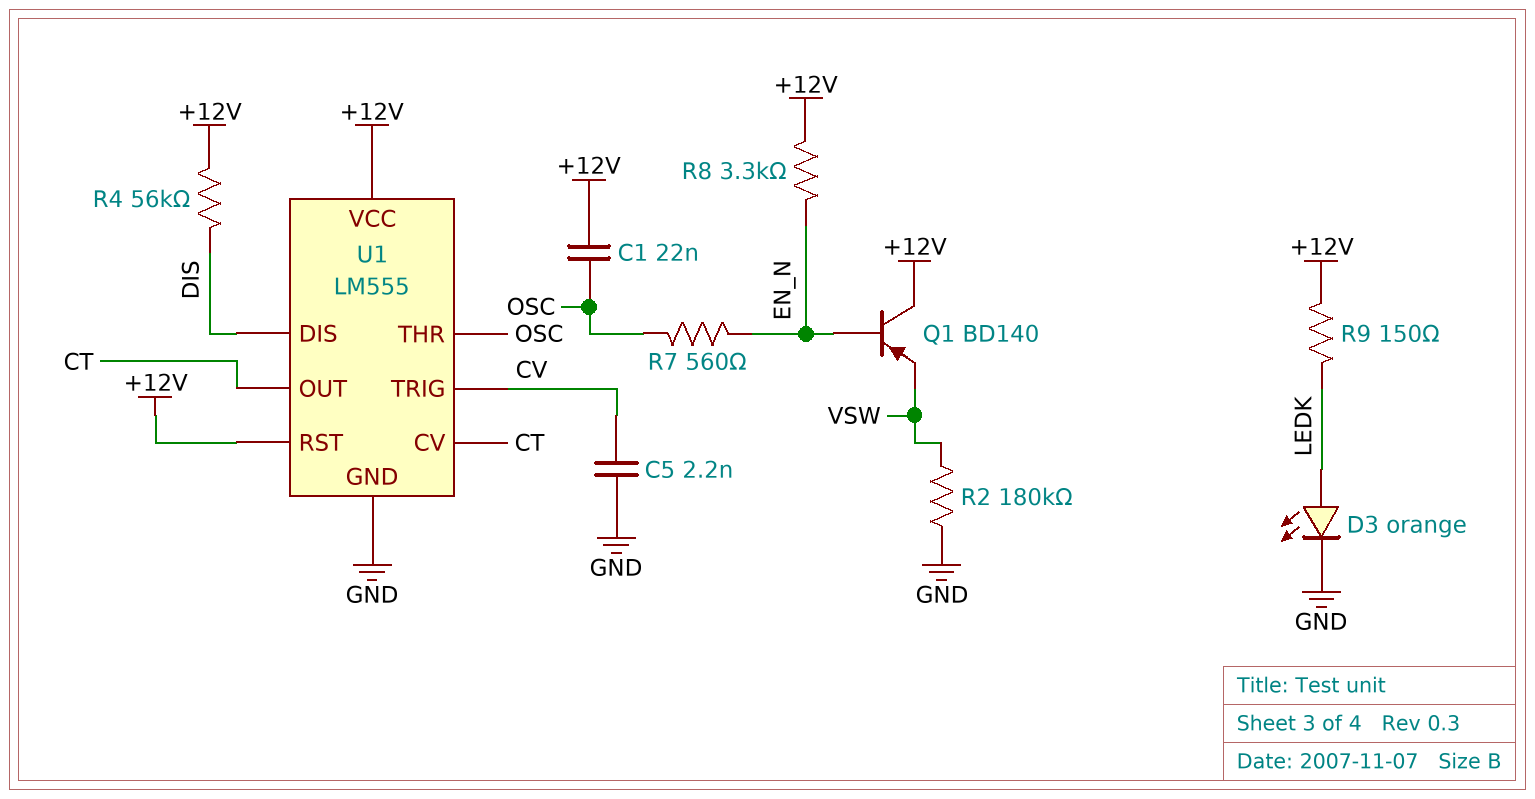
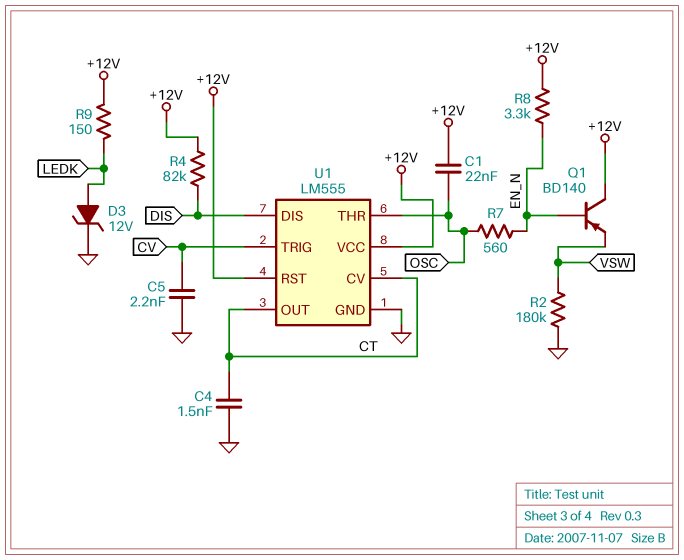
C4: none -> 1.5nF (CT, GND)
D3: LED orange (A LEDK, K GND) -> zener 12V (A LEDK, K GND)
R4: 56k (+12V, DIS) -> 82k (+12V, DIS)

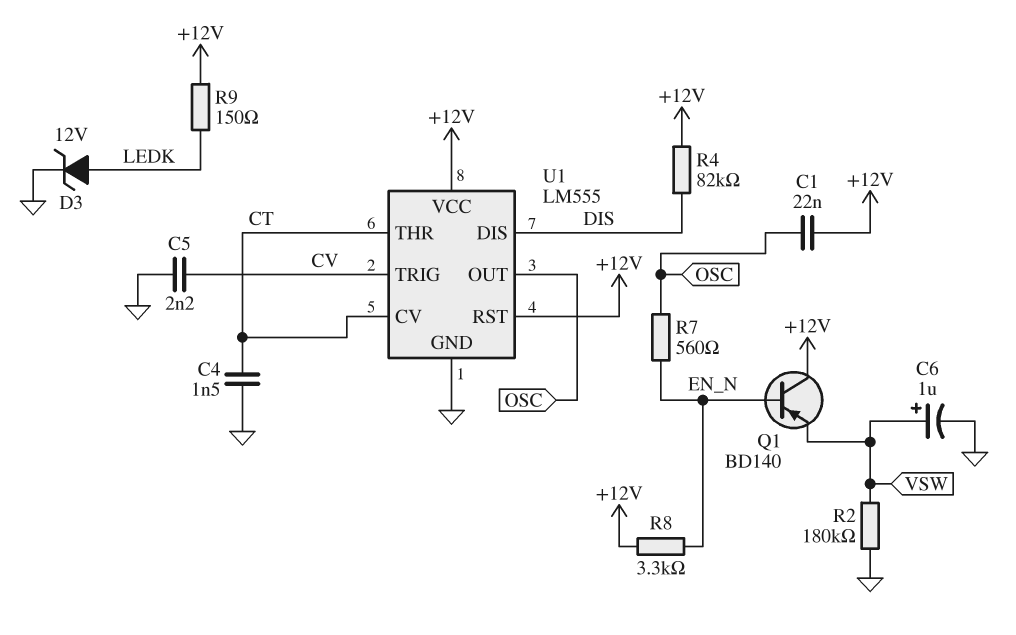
C6: none -> 1uF (plus VSW, minus GND)
U1 pin OUT: CT -> OSC
U1 pin THR: OSC -> CT

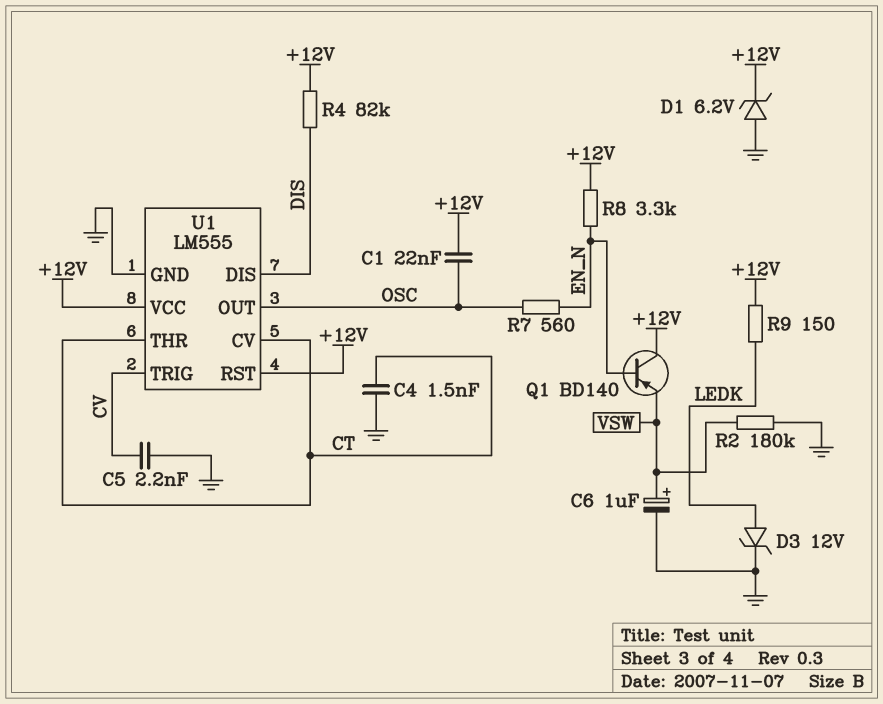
D1: none -> zener 6.2V (A GND, K +12V)

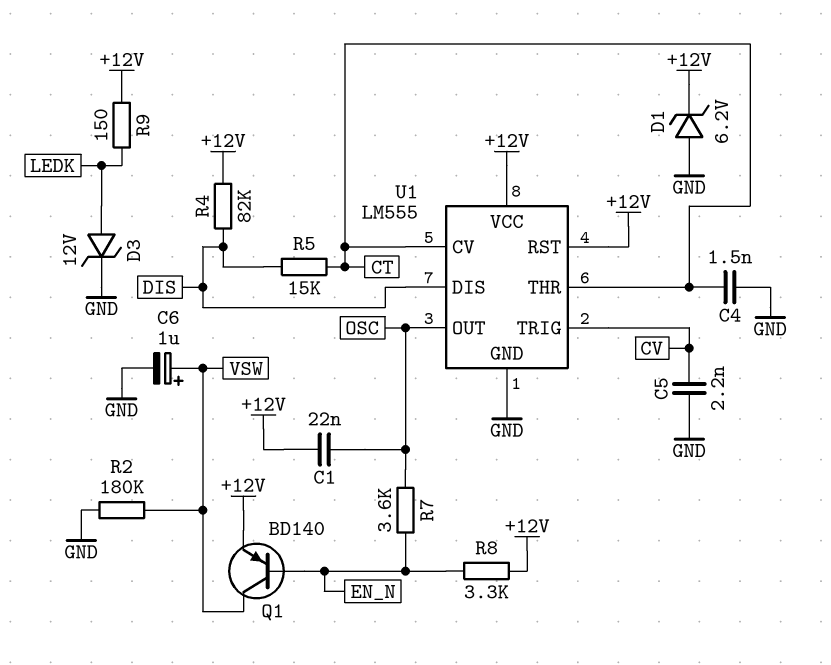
Q1: PNP BD140 (B EN_N, C +12V, E VSW) -> PNP BD140 (B EN_N, C VSW, E +12V)
R5: none -> 15k (CT, DIS)
R7: 560 (EN_N, OSC) -> 3.6k (EN_N, OSC)

